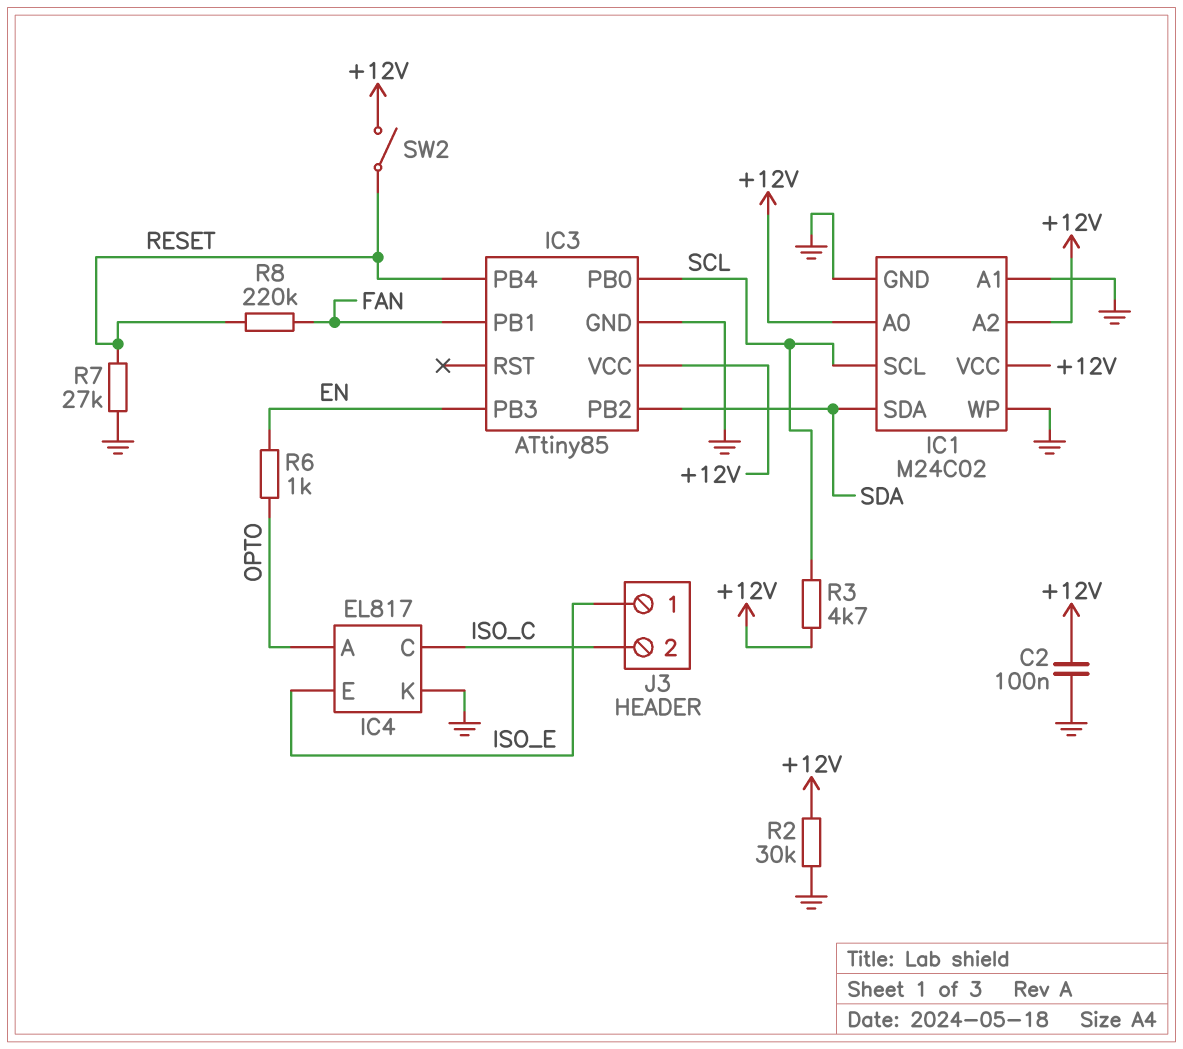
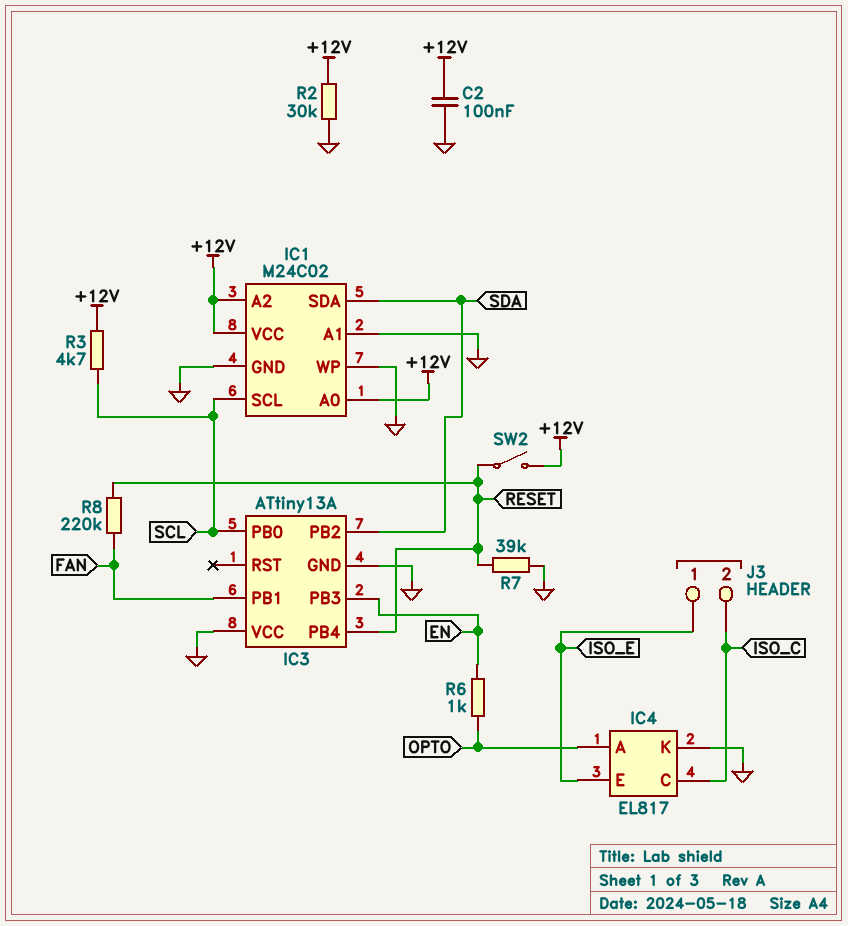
IC3: ATtiny85 -> ATtiny13A
IC3 pin VCC: +12V -> GND
R7: 27k (GND, RESET) -> 39k (GND, RESET)

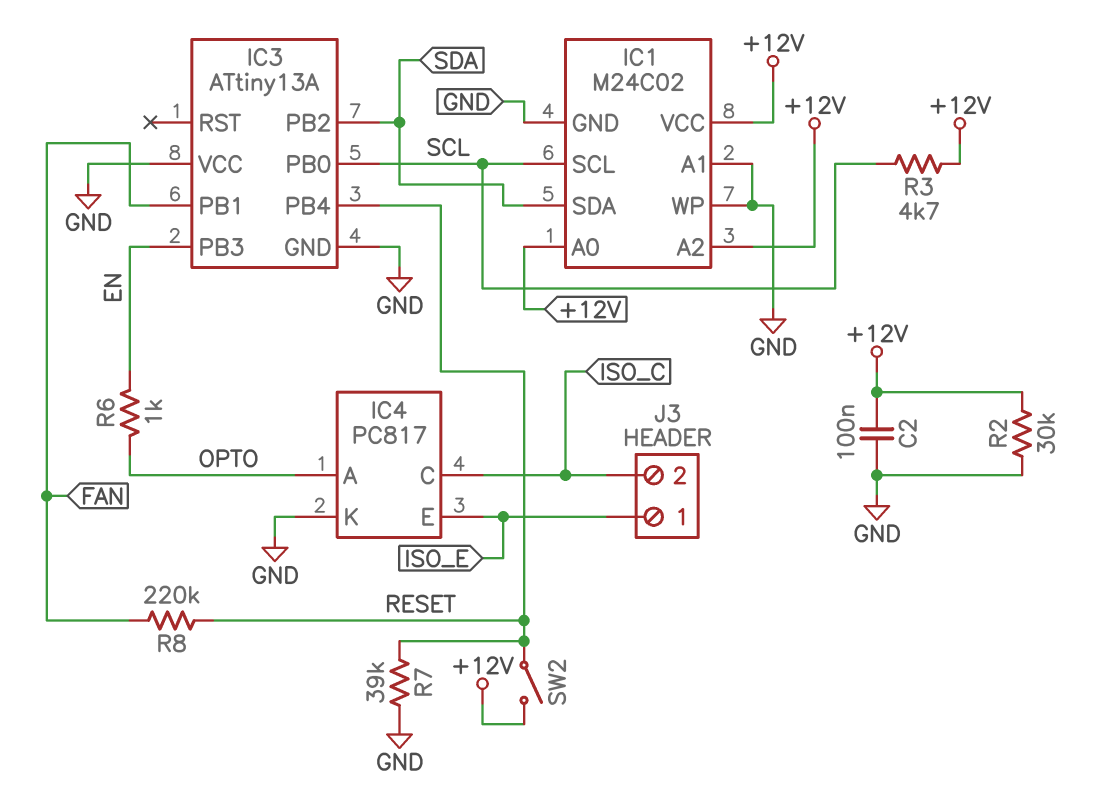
IC4: EL817 -> PC817

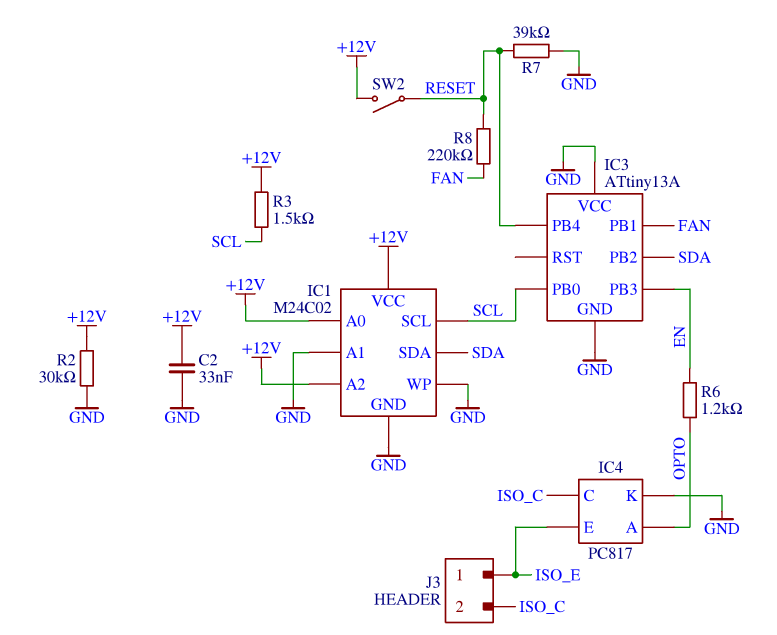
C2: 100nF (+12V, GND) -> 33nF (+12V, GND)
R3: 4.7k (+12V, SCL) -> 1.5k (+12V, SCL)
R6: 1k (EN, OPTO) -> 1.2k (EN, OPTO)

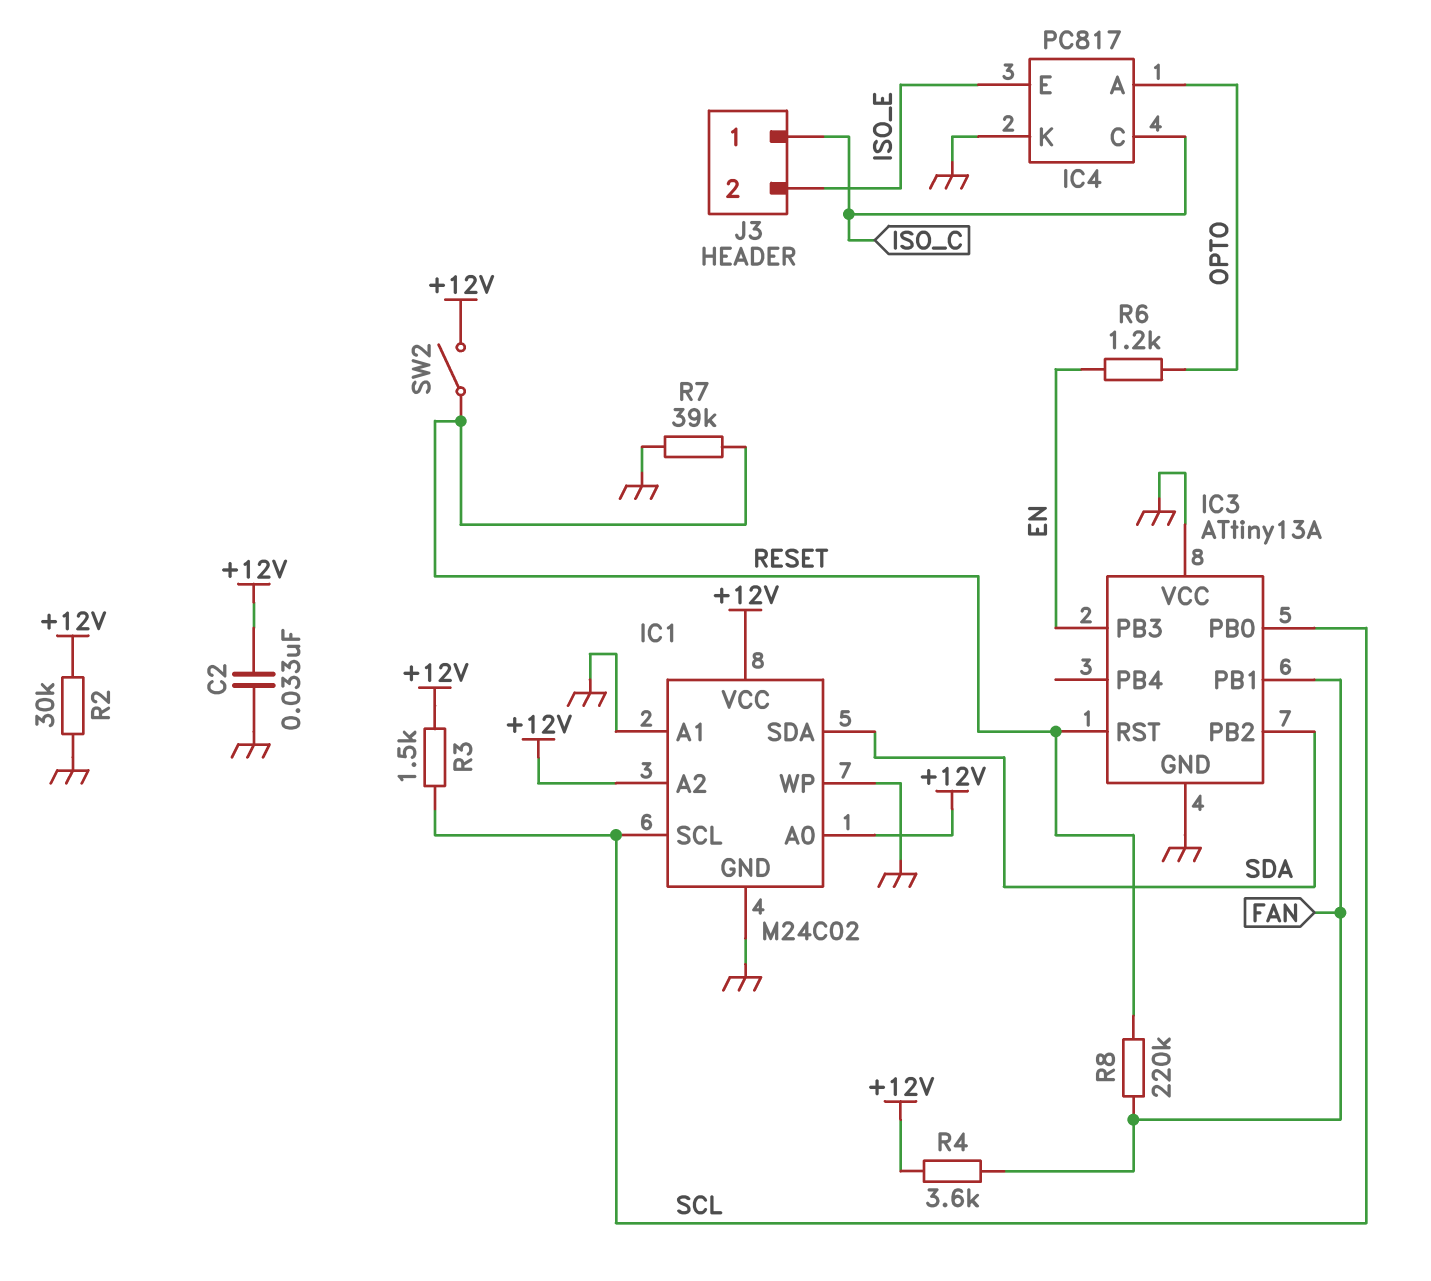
IC3 pin PB4: RESET -> none
IC3 pin RST: none -> RESET
J3 pin 1: ISO_E -> ISO_C
J3 pin 2: ISO_C -> ISO_E
R4: none -> 3.6k (+12V, FAN)

